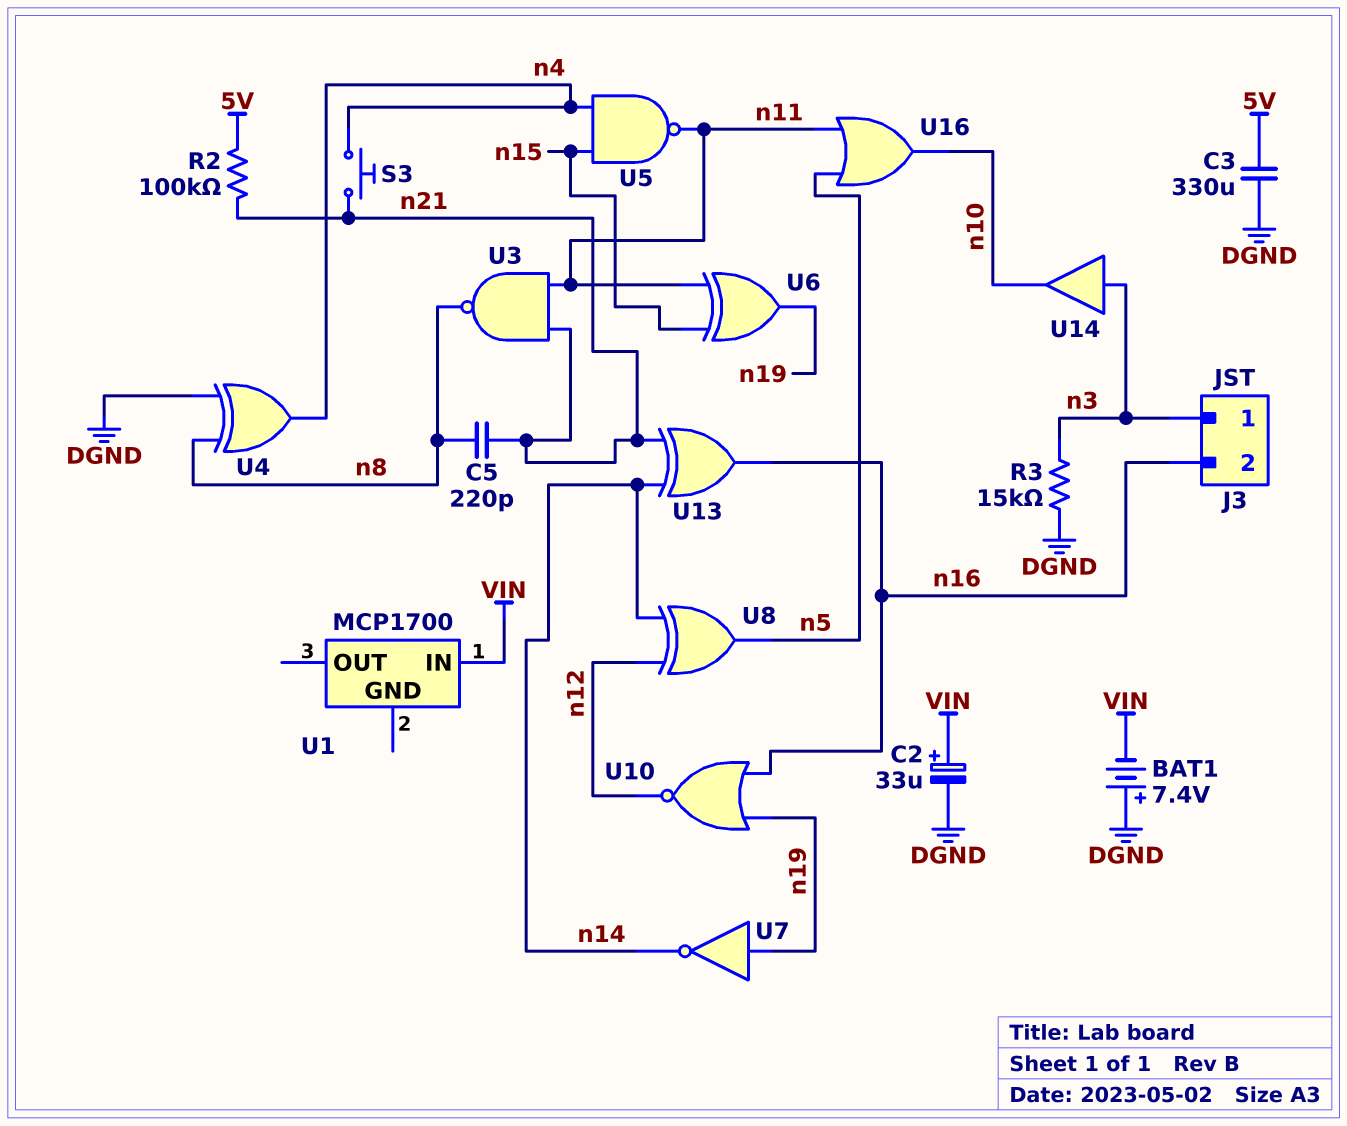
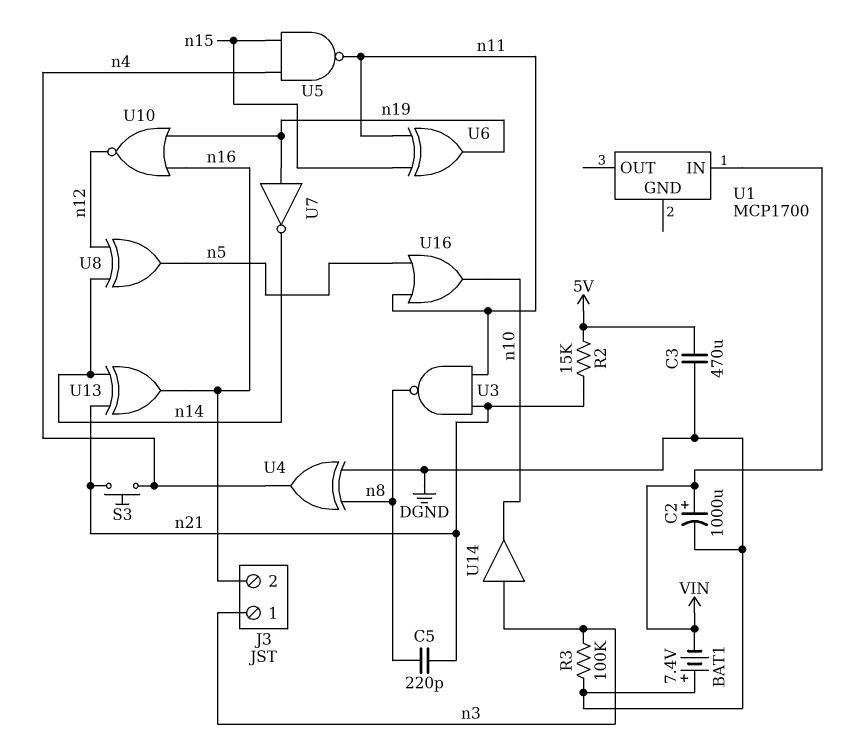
C2: 33uF (plus VIN, minus DGND) -> 1000uF (plus VIN, minus DGND)
C3: 330uF (5V, DGND) -> 470uF (5V, DGND)
R2: 100k (5V, n21) -> 15k (5V, n21)
R3: 15k (DGND, n3) -> 100k (DGND, n3)

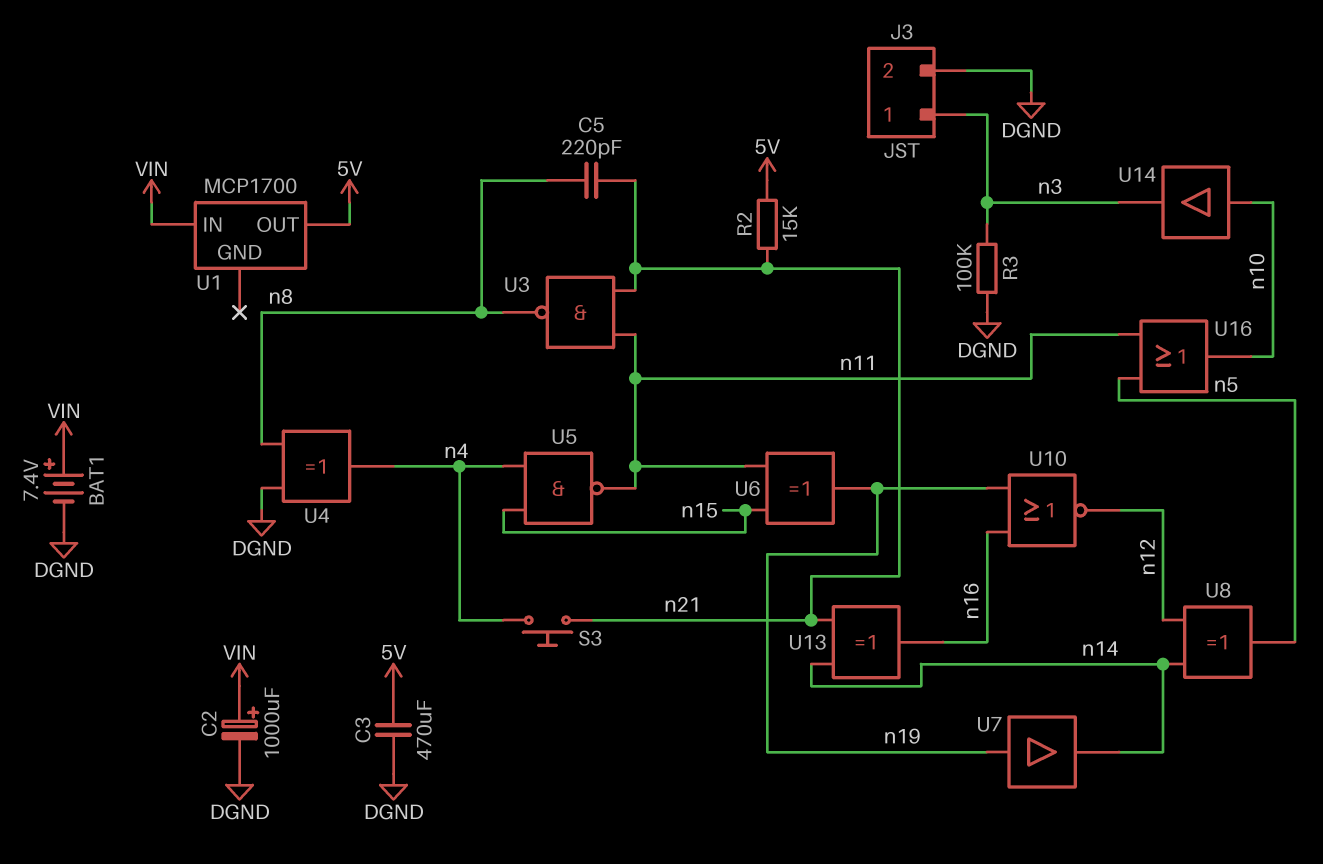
BAT1: 7.4V (plus DGND, minus VIN) -> 7.4V (plus VIN, minus DGND)
J3 pin 2: n16 -> DGND
U1 pin OUT: none -> 5V
U7: NOT (in n19, out n14) -> buffer (in n19, out n14)
U14: buffer (in n3, out n10) -> buffer (in n10, out n3)

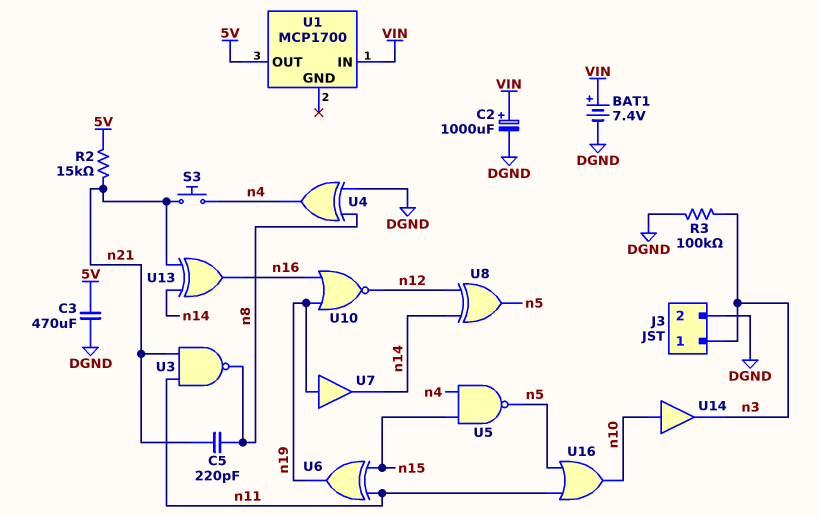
U5: NAND (in n4, in n15, out n11) -> NAND (in n4, in n15, out n5)

